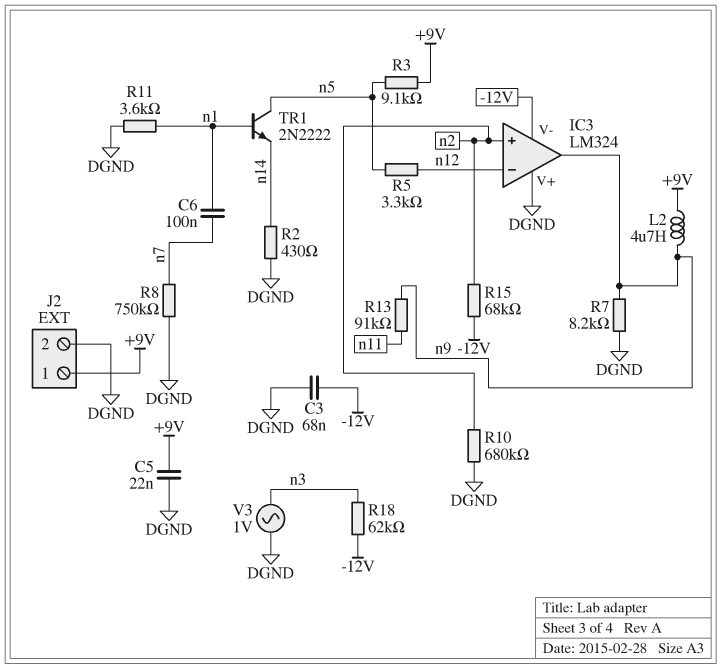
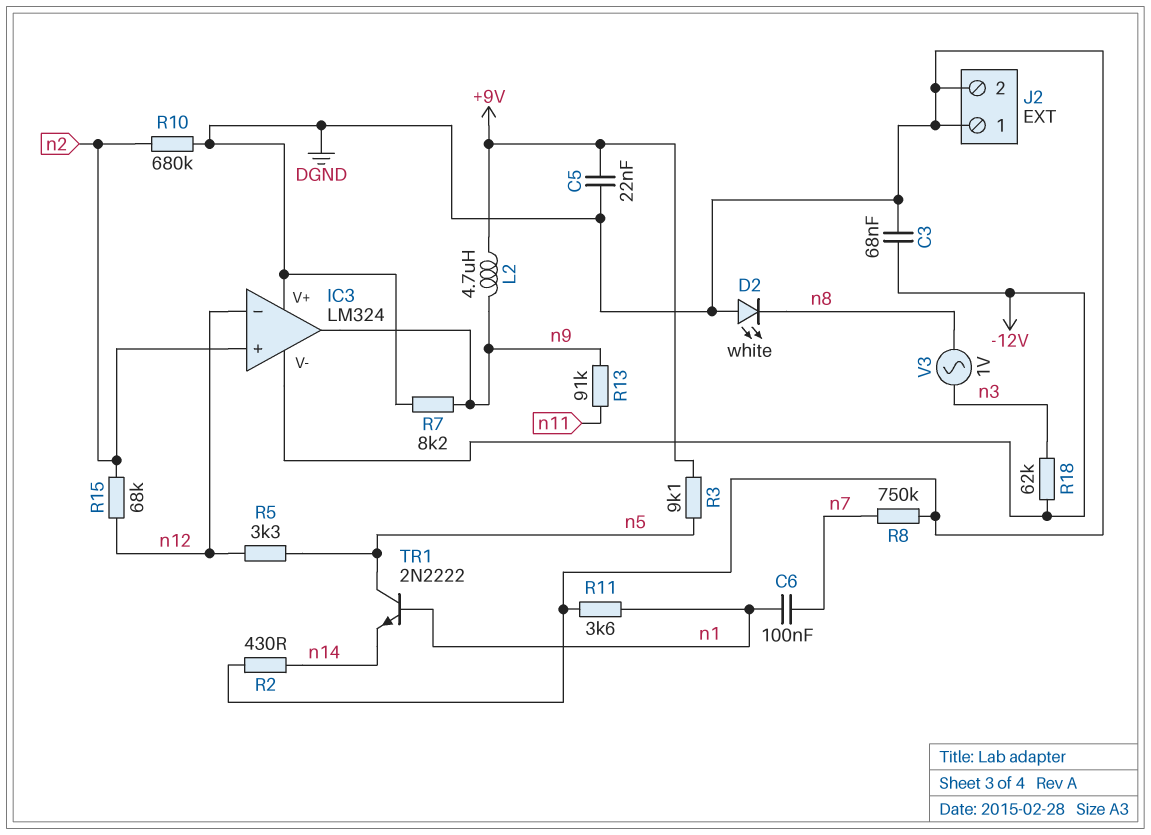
D2: none -> LED white (A DGND, K n8)
J2 pin 1: +9V -> DGND
R15: 68k (-12V, n2) -> 68k (n2, n12)
V3: AC 1V (DGND, n3) -> AC 1V (n3, n8)

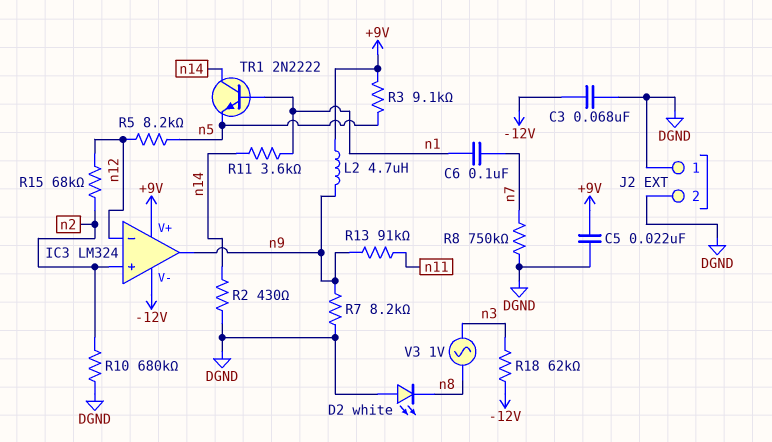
IC3 pin V+: DGND -> +9V
R5: 3.3k (n5, n12) -> 8.2k (n5, n12)
R11: 3.6k (DGND, n1) -> 3.6k (n1, n14)
TR1: NPN 2N2222 (B n1, C n5, E n14) -> NPN 2N2222 (B n1, C n14, E n5)

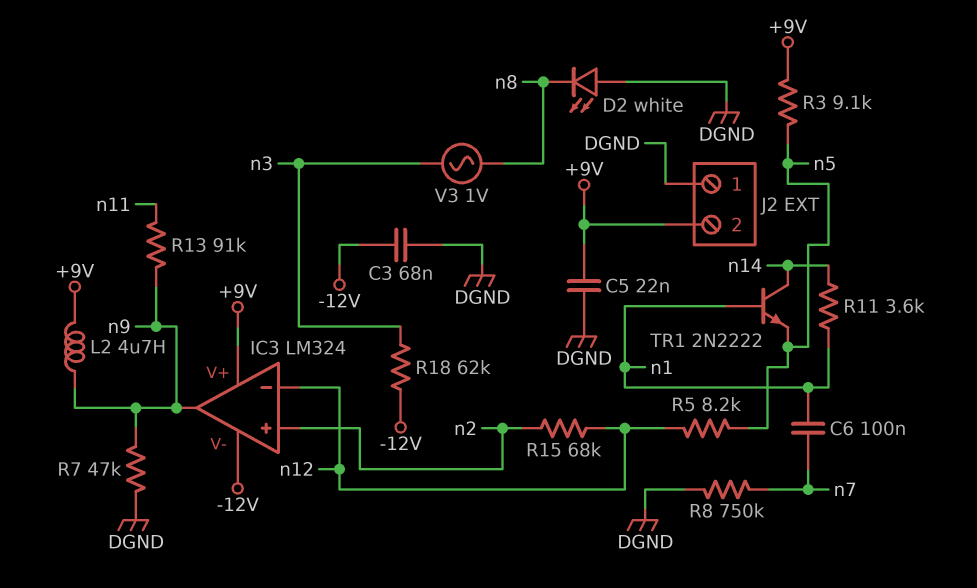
J2 pin 2: DGND -> +9V
R2: 430 (DGND, n14) -> none
R7: 8.2k (DGND, n9) -> 47k (DGND, n9)
R10: 680k (DGND, n2) -> none

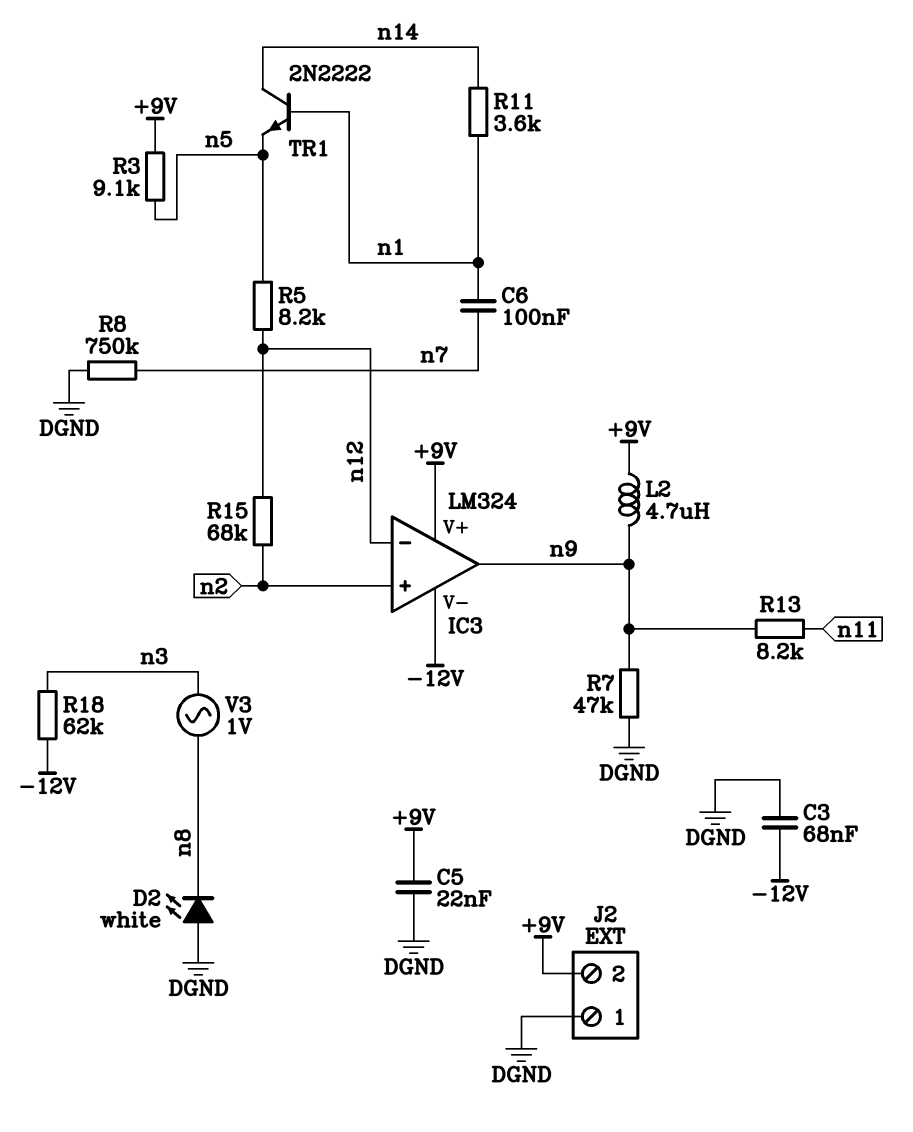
R13: 91k (n9, n11) -> 8.2k (n9, n11)

